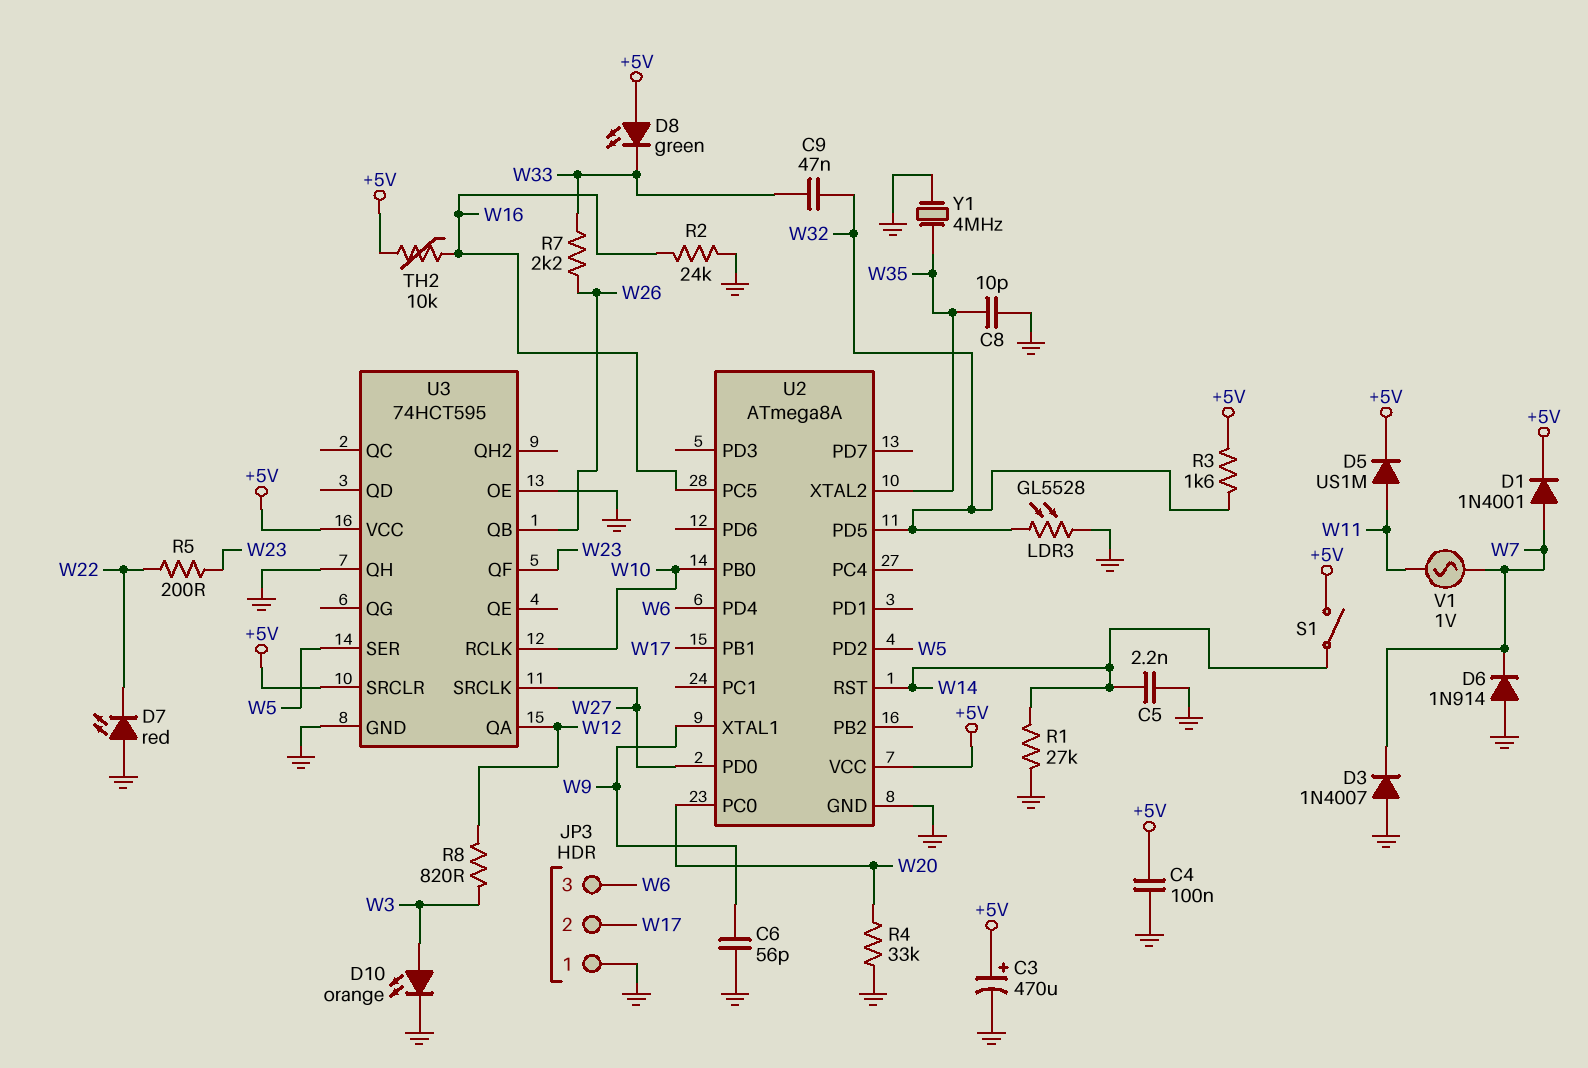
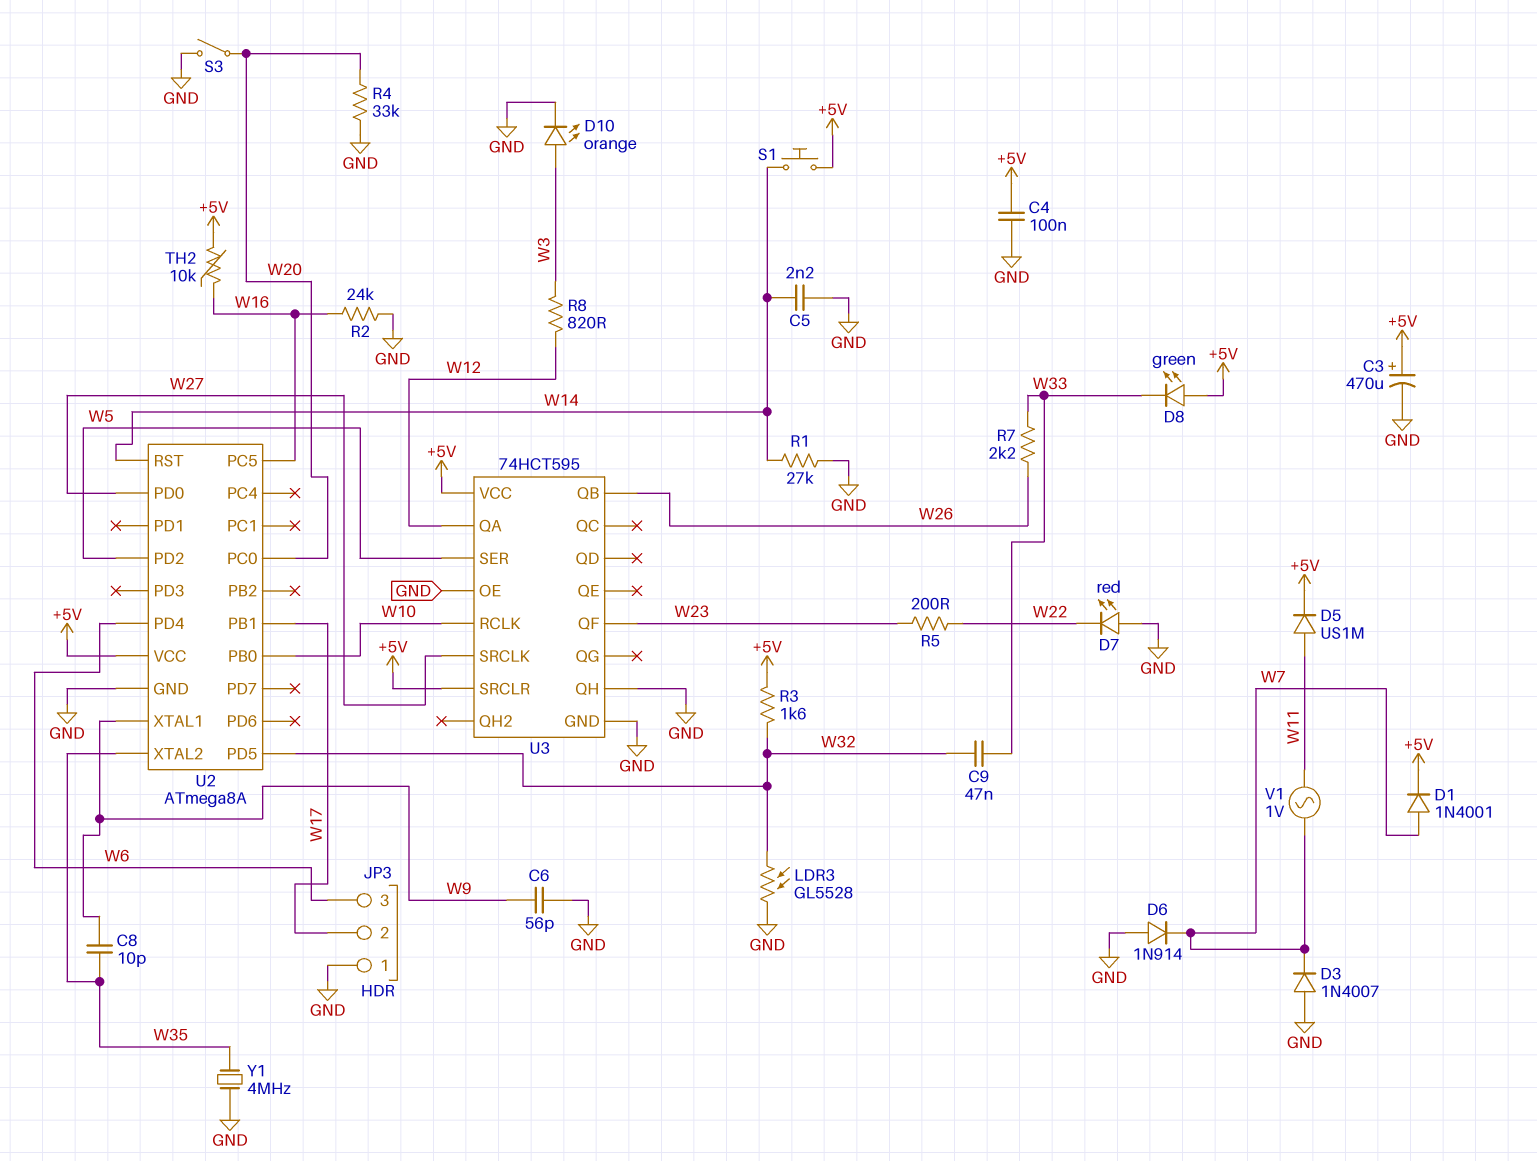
C8: 10pF (GND, W35) -> 10pF (W9, W35)
S1: switch (+5V, W14) -> button (+5V, W14)
S3: none -> switch (GND, W20)

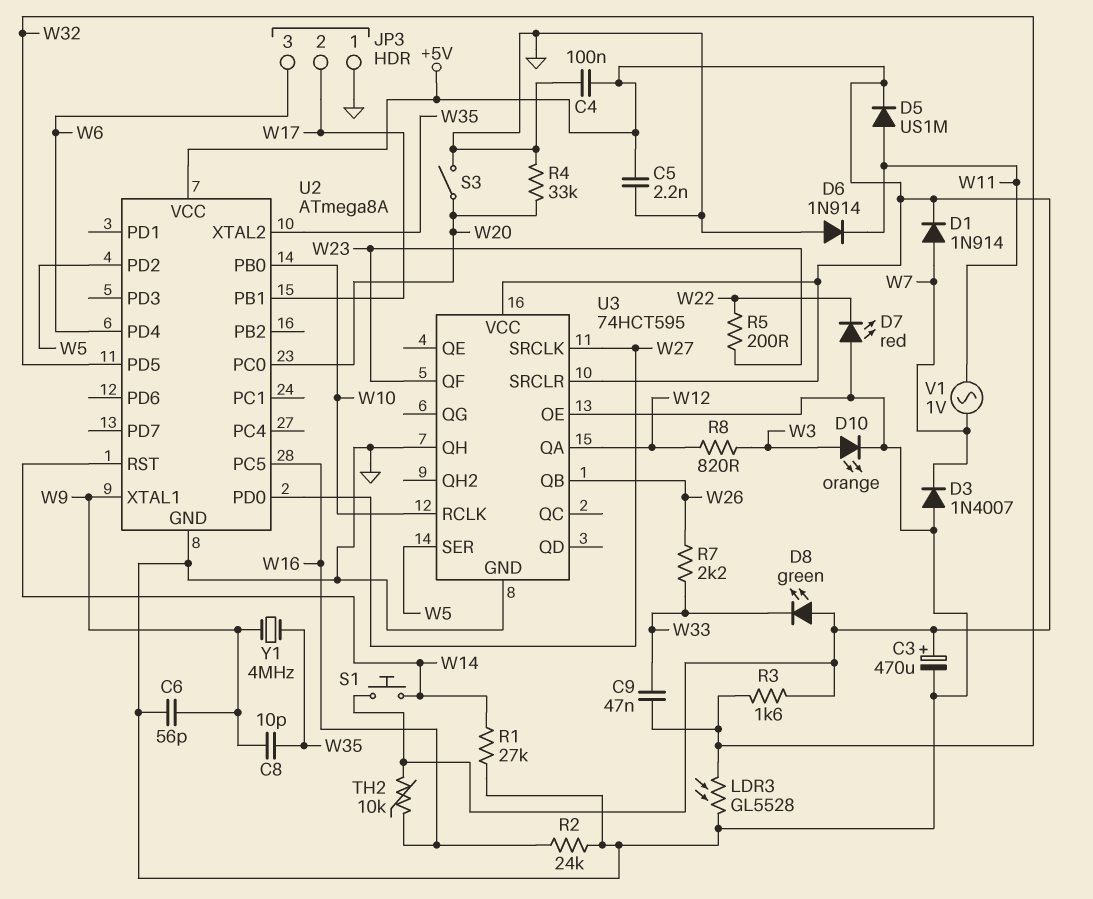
C5: 2.2nF (GND, W14) -> 2.2nF (+5V, GND)
D1: diode 1N4001 (A W7, K +5V) -> diode 1N914 (A W7, K +5V)
D6: diode 1N914 (A GND, K W7) -> diode 1N914 (A GND, K W11)
Y1: 4MHz (GND, W35) -> 4MHz (W9, W35)

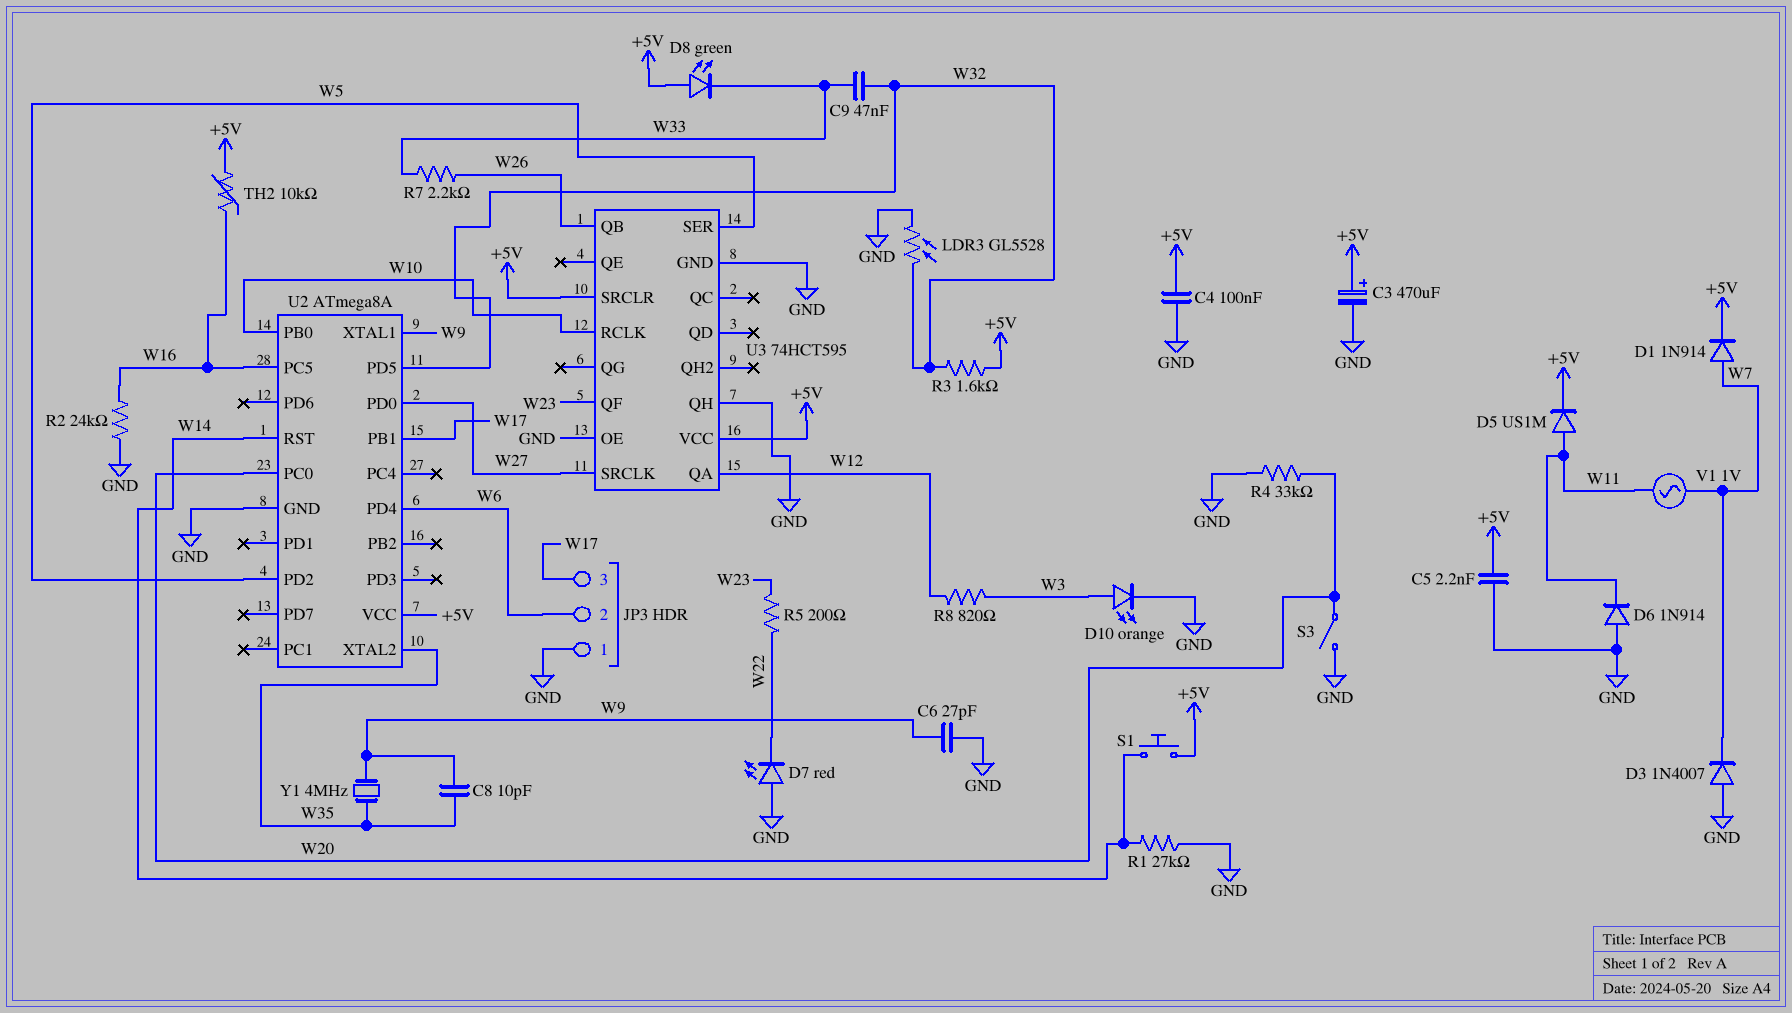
C6: 56pF (GND, W9) -> 27pF (GND, W9)
JP3 pin 2: W17 -> W6
JP3 pin 3: W6 -> W17

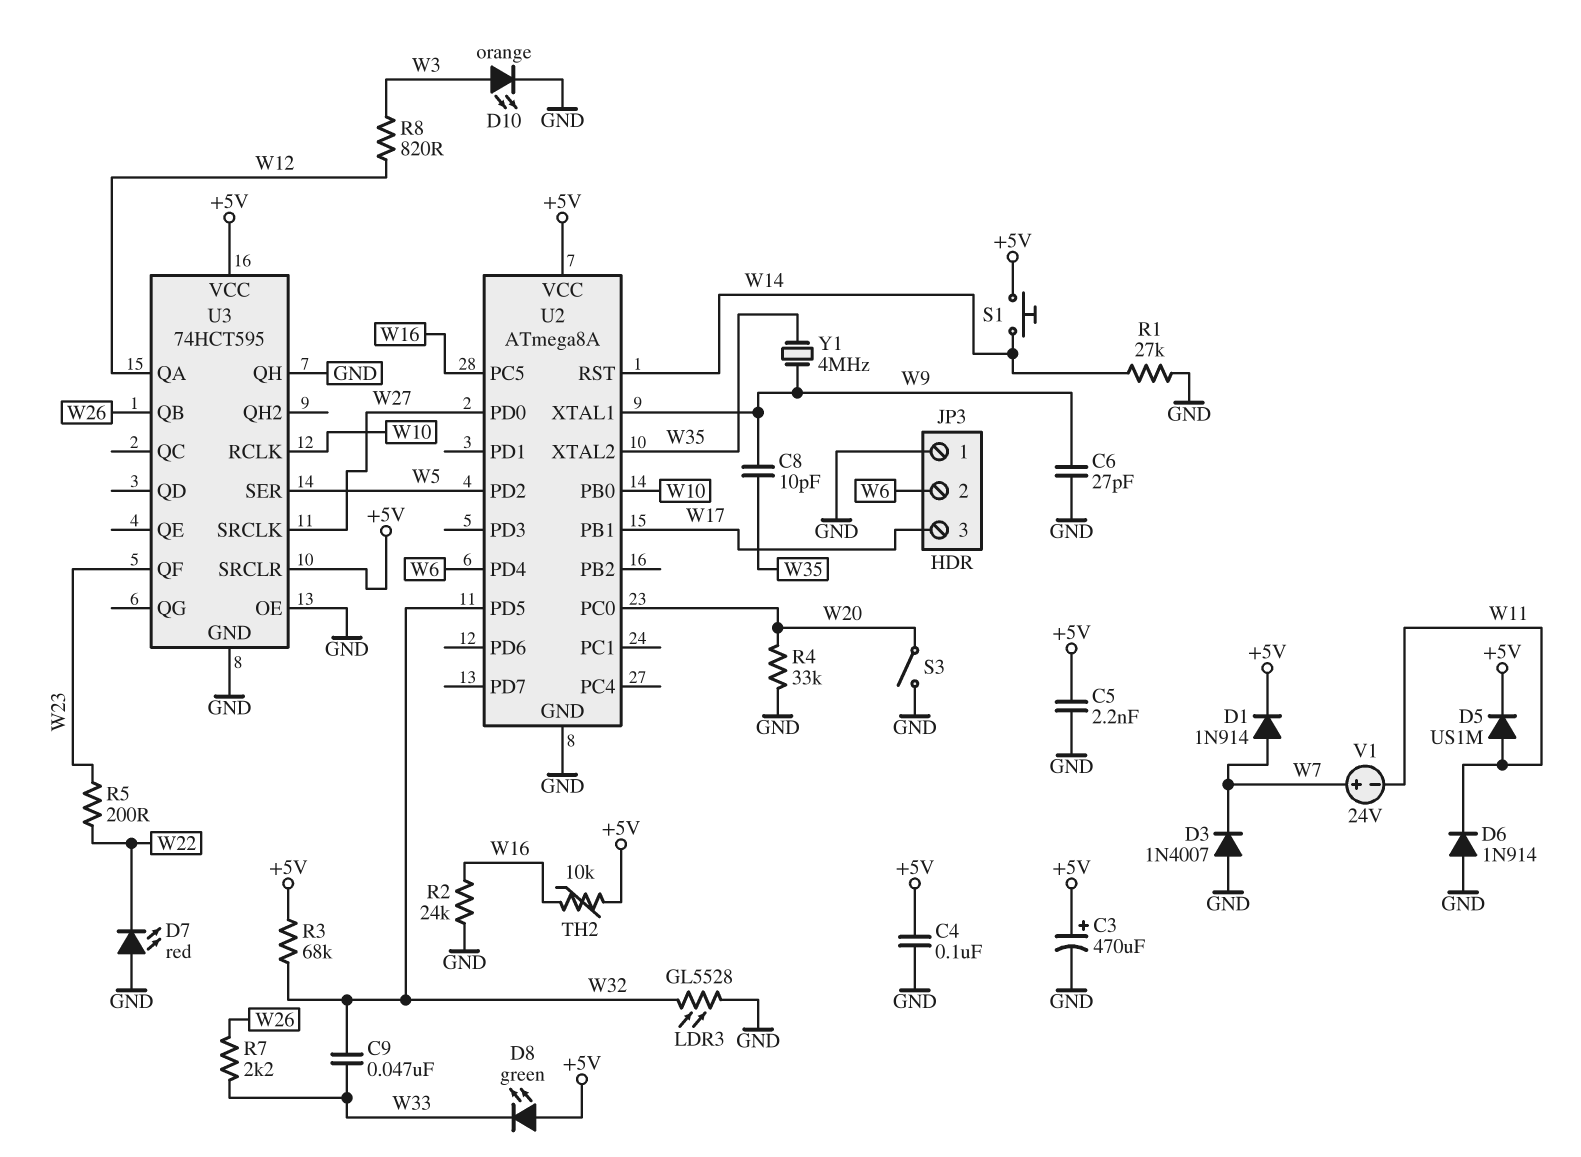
R3: 1.6k (+5V, W32) -> 68k (+5V, W32)
V1: AC 1V (W7, W11) -> 24V (plus W7, minus W11)

